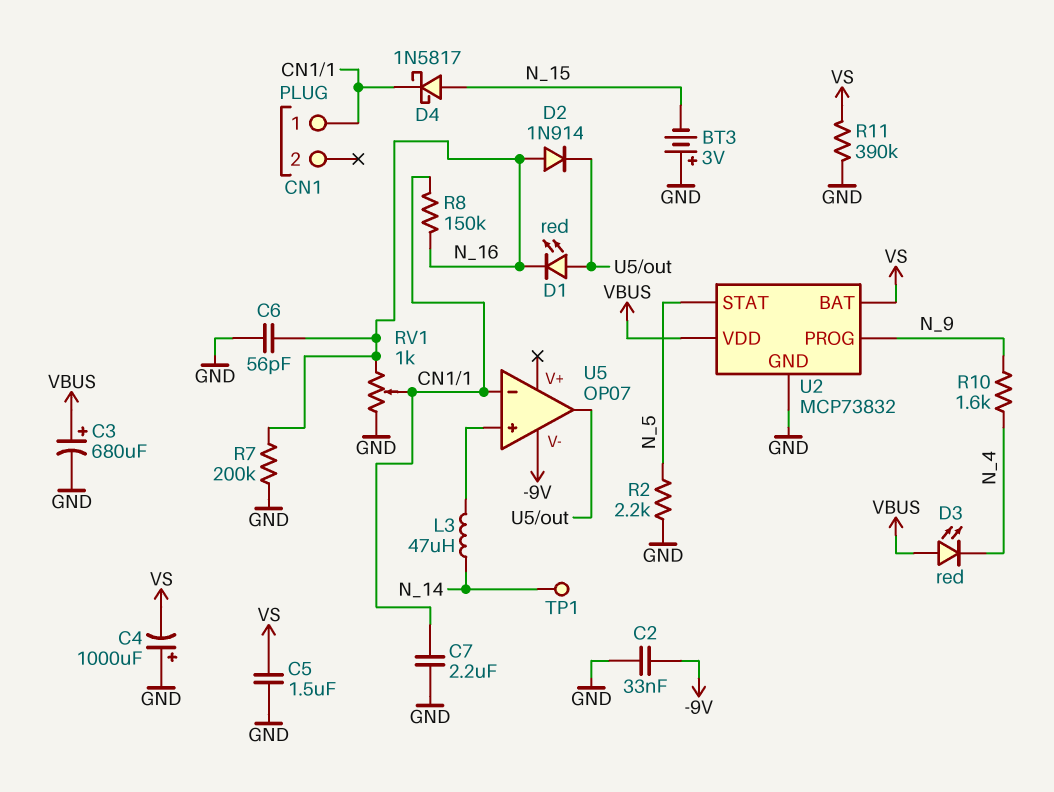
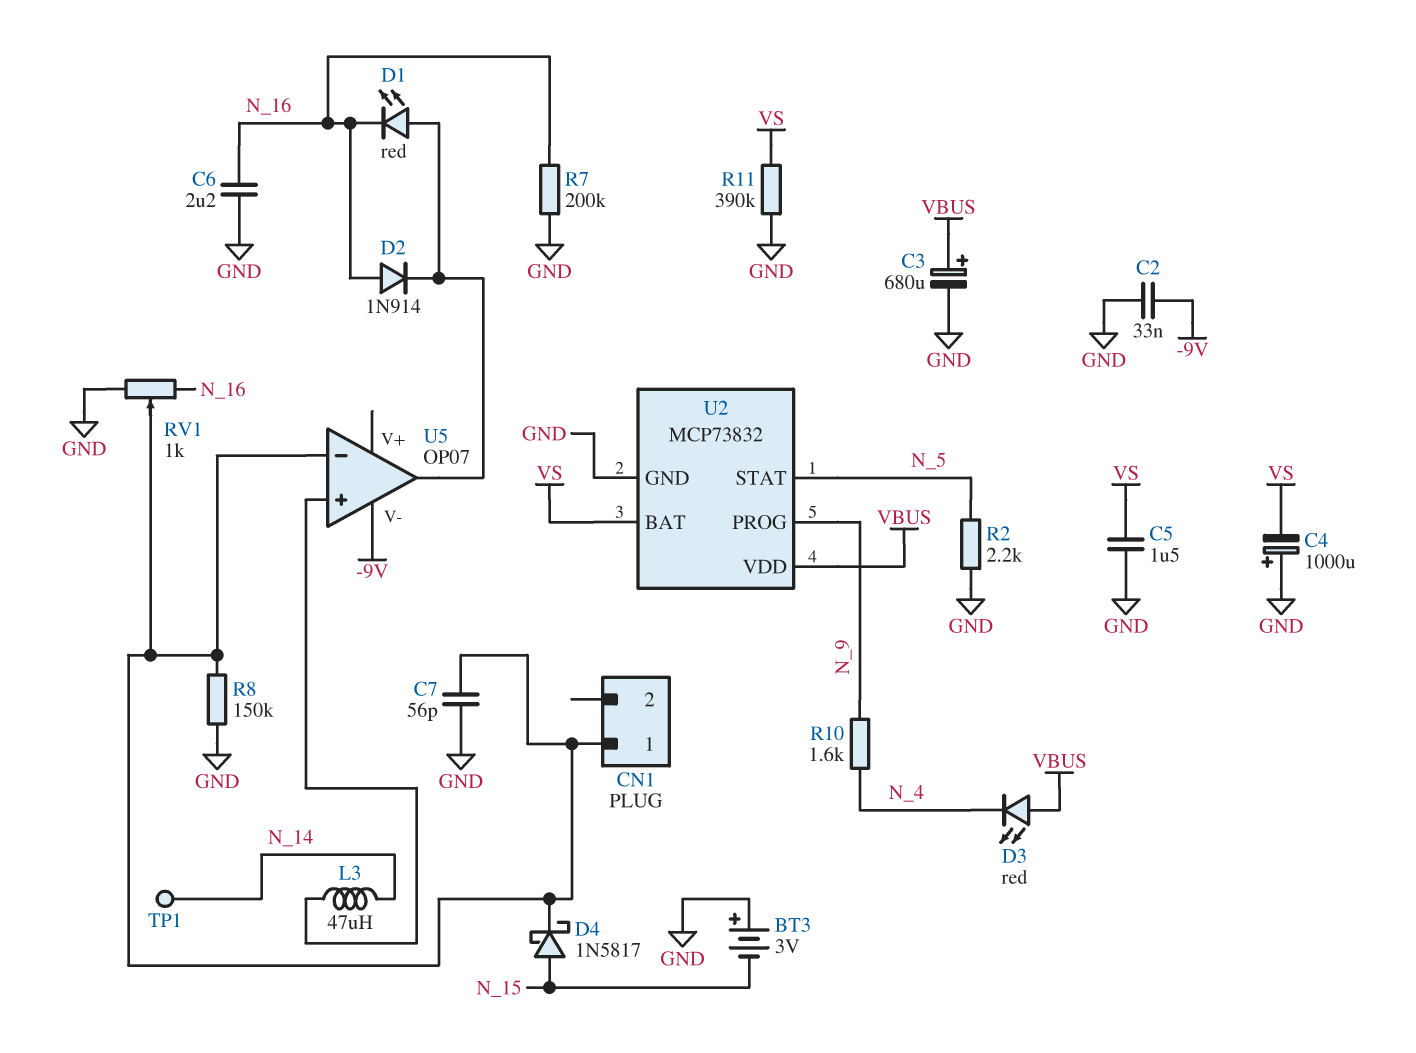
C6: 56pF (GND, N_16) -> 2.2uF (GND, N_16)
C7: 2.2uF (CN1/1, GND) -> 56pF (CN1/1, GND)
R8: 150k (CN1/1, N_16) -> 150k (CN1/1, GND)

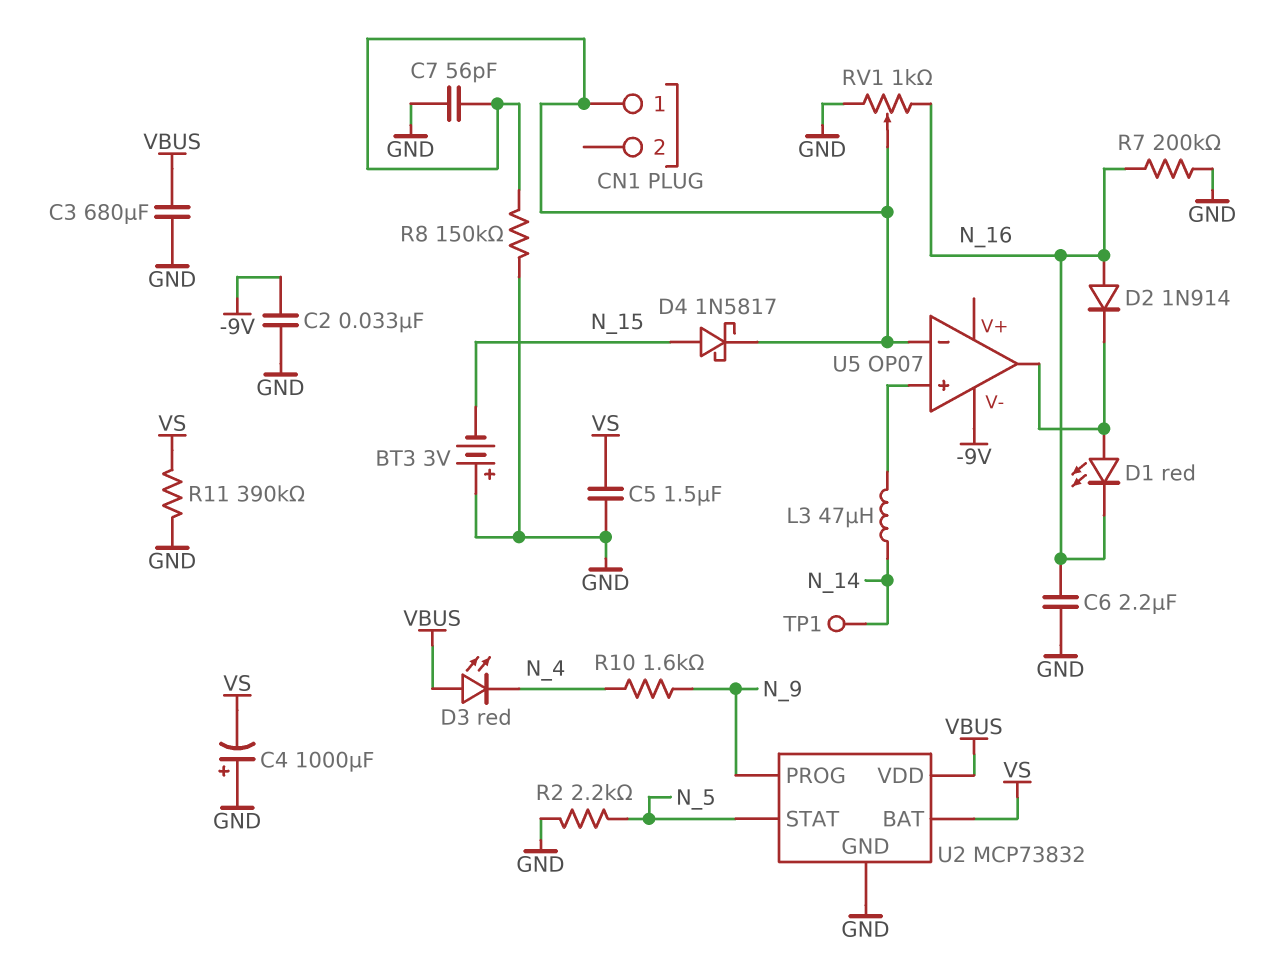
C3: 680uF (plus VBUS, minus GND) -> 680uF (GND, VBUS)

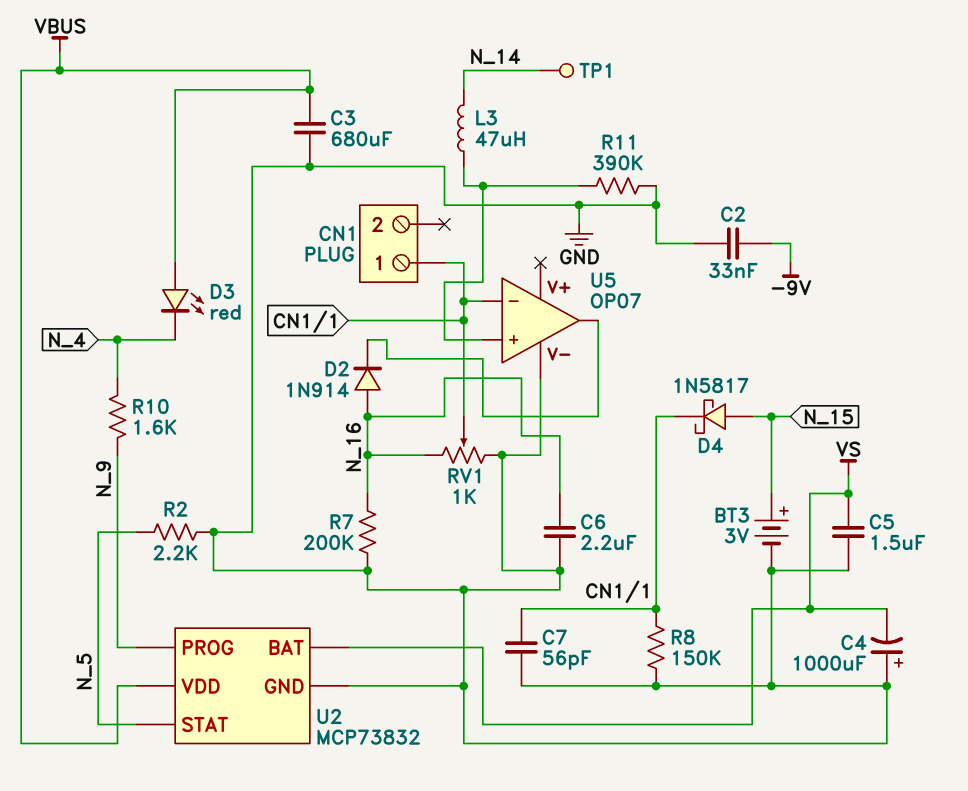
BT3: 3V (plus GND, minus N_15) -> 3V (plus N_15, minus GND)
D1: LED red (A U5/out, K N_16) -> none
R11: 390k (GND, VS) -> 390k (GND, U5/in+)
U5 pin V-: -9V -> GND

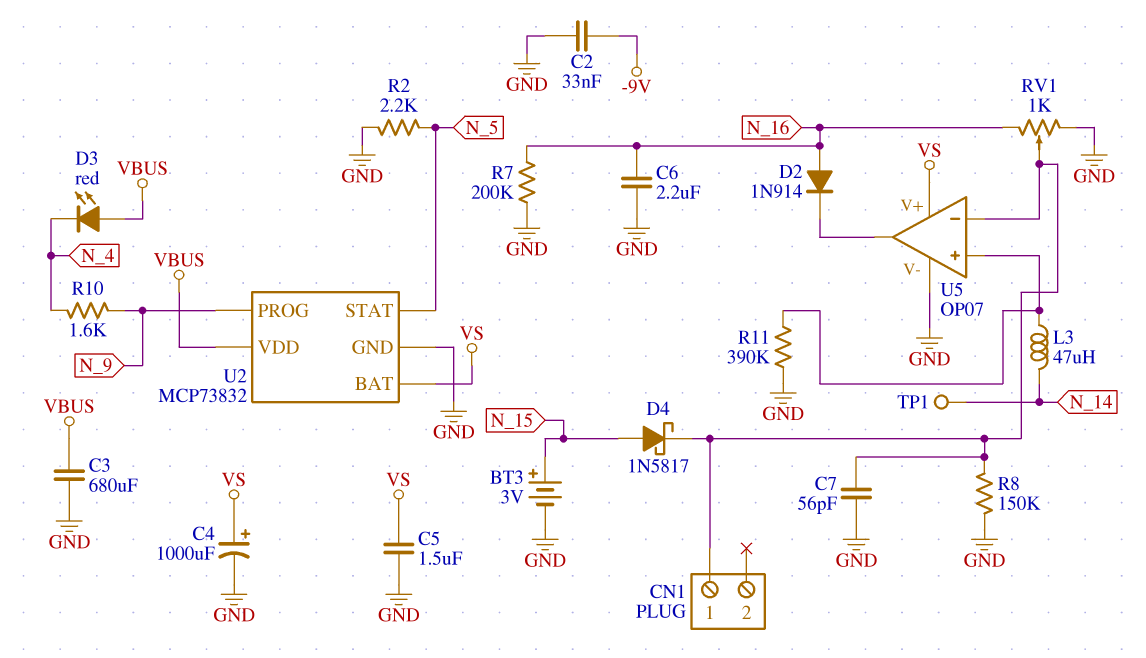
C4: 1000uF (plus GND, minus VS) -> 1000uF (plus VS, minus GND)
U5 pin V+: none -> VS

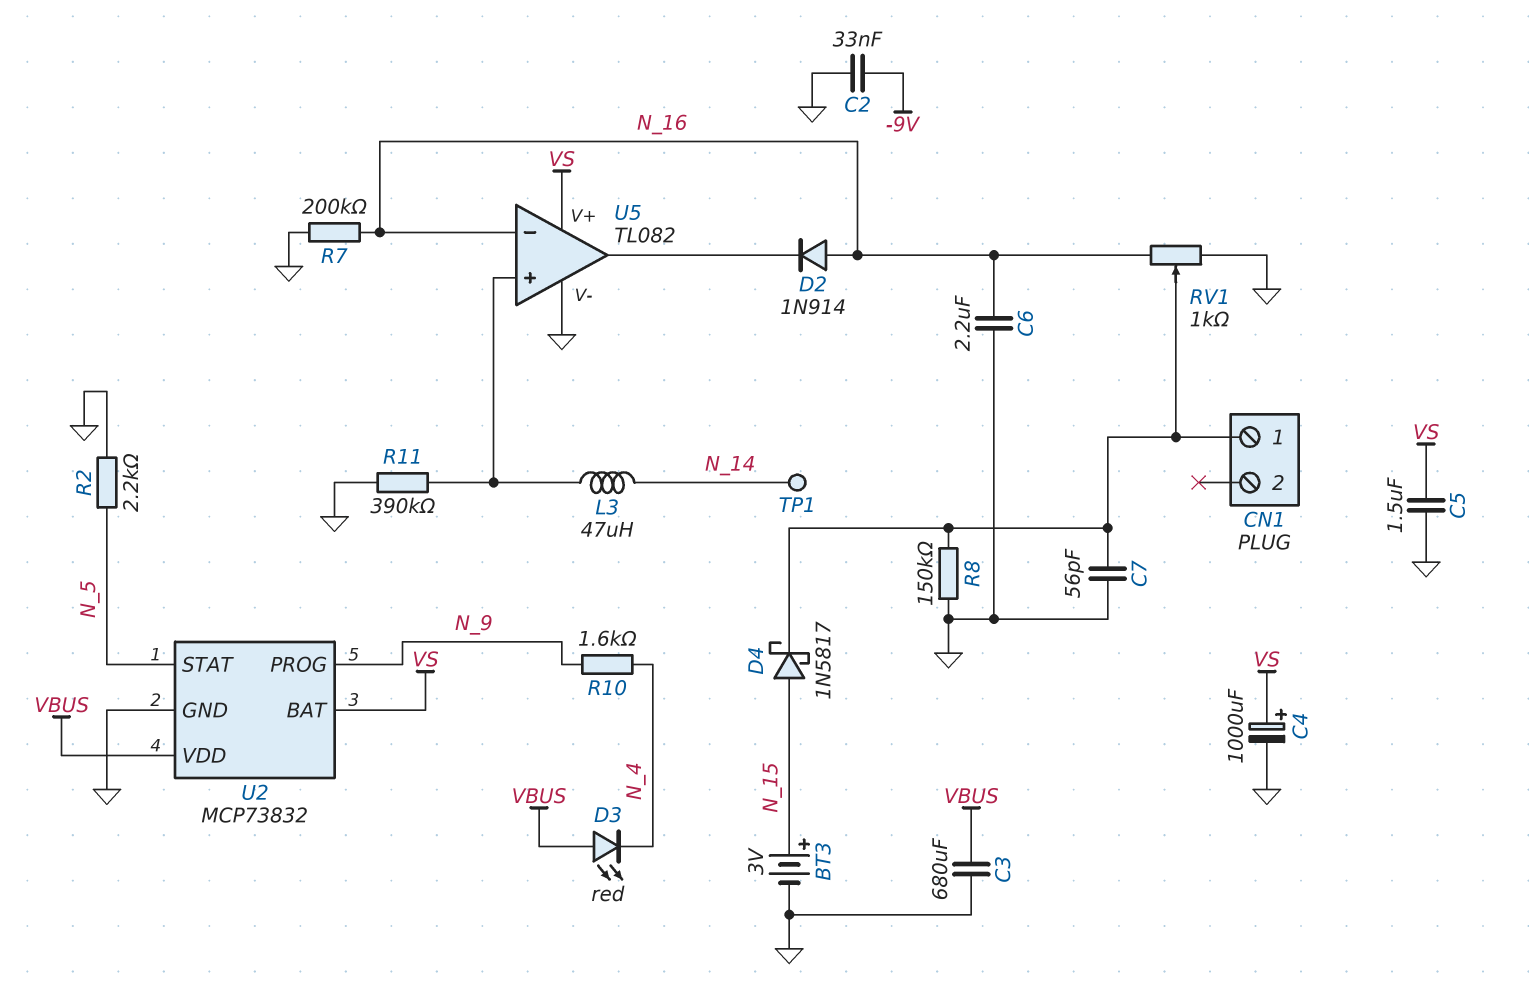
U5: OP07 -> TL082
U5 pin in-: CN1/1 -> N_16

